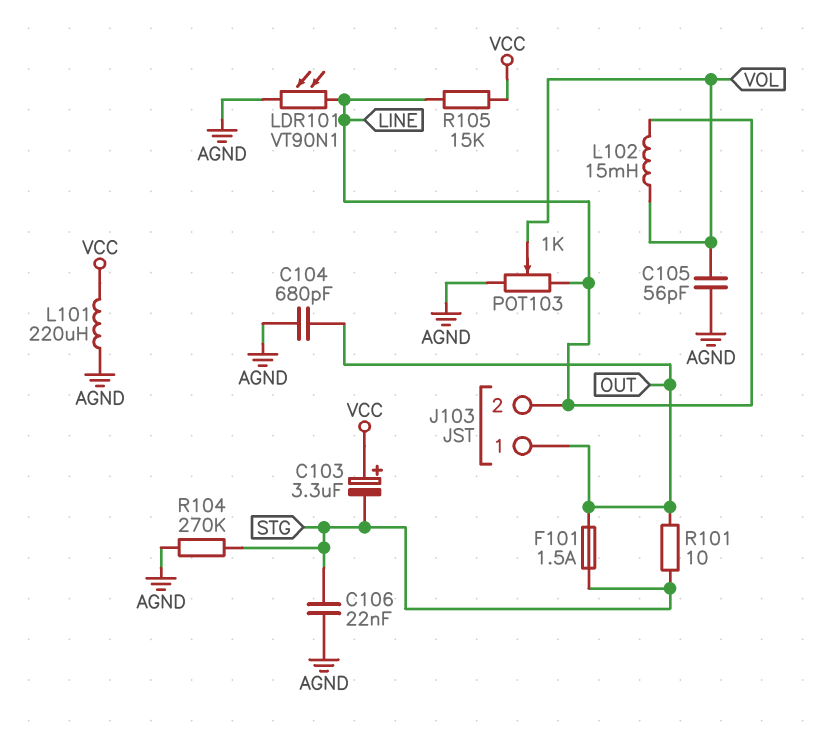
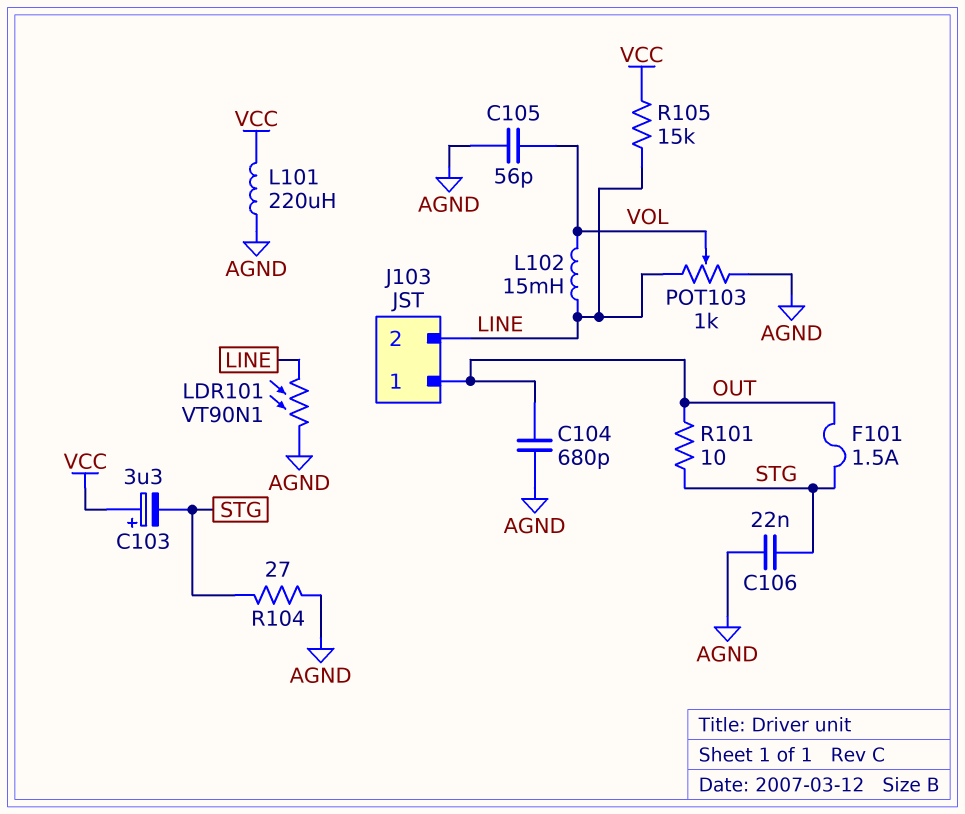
R104: 270k (AGND, STG) -> 27 (AGND, STG)

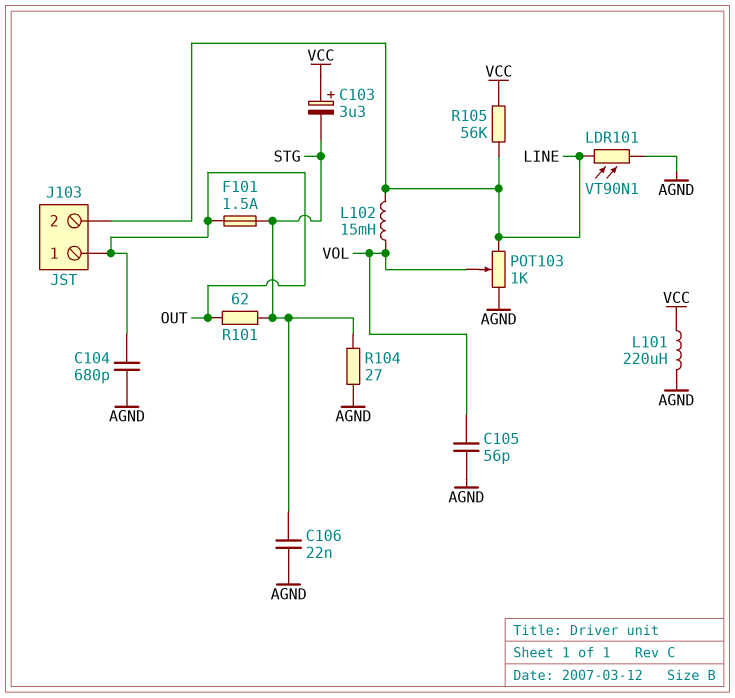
R101: 10 (OUT, STG) -> 62 (OUT, STG)
R105: 15k (LINE, VCC) -> 56k (LINE, VCC)

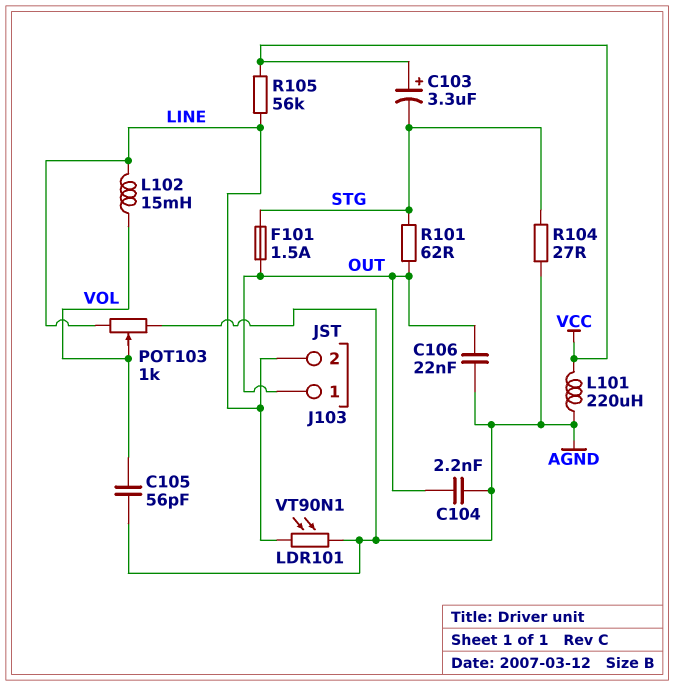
C104: 680pF (AGND, OUT) -> 2.2nF (AGND, OUT)
C106: 22nF (AGND, STG) -> 22nF (AGND, OUT)

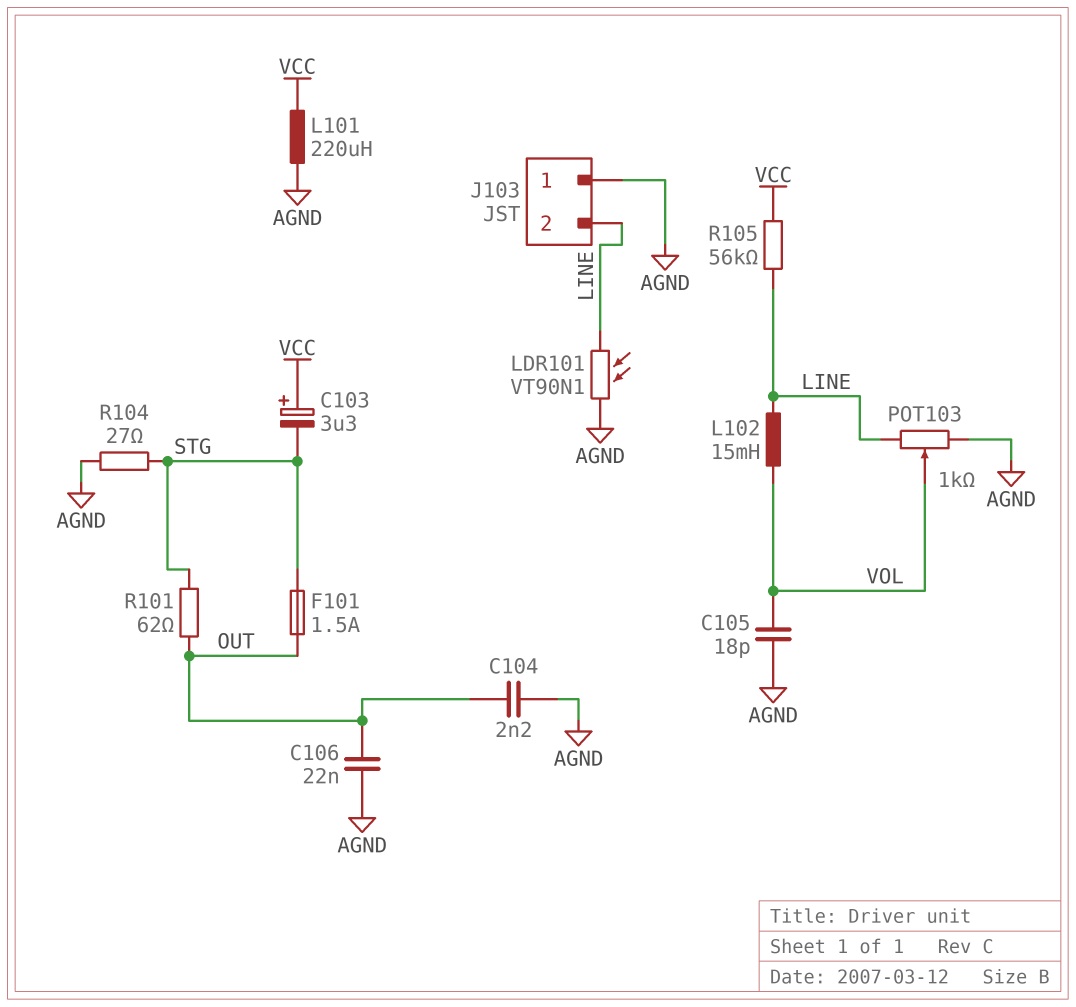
C105: 56pF (AGND, VOL) -> 18pF (AGND, VOL)
J103 pin 1: OUT -> AGND

